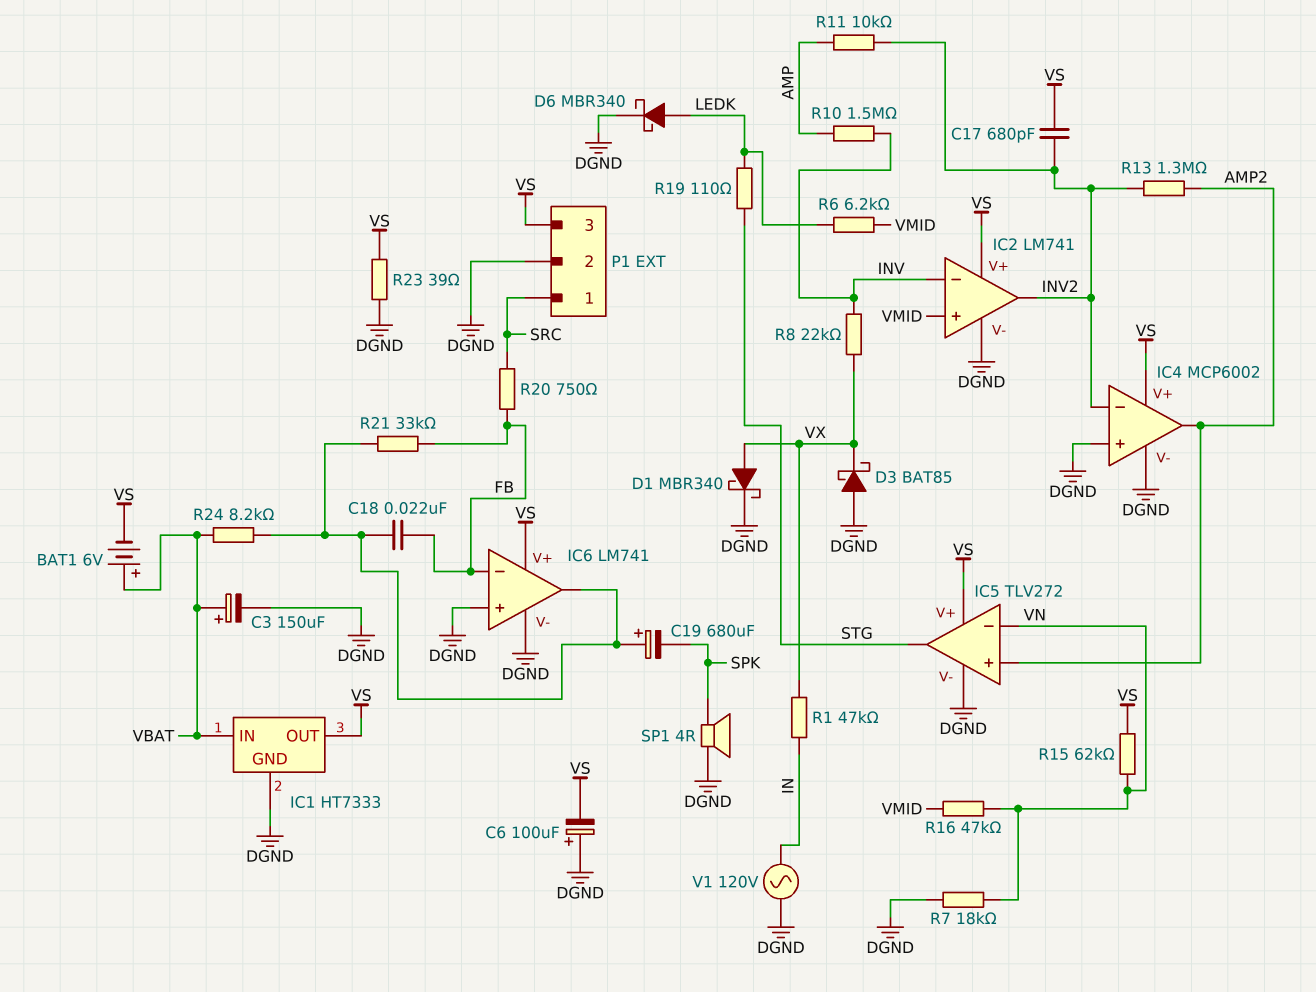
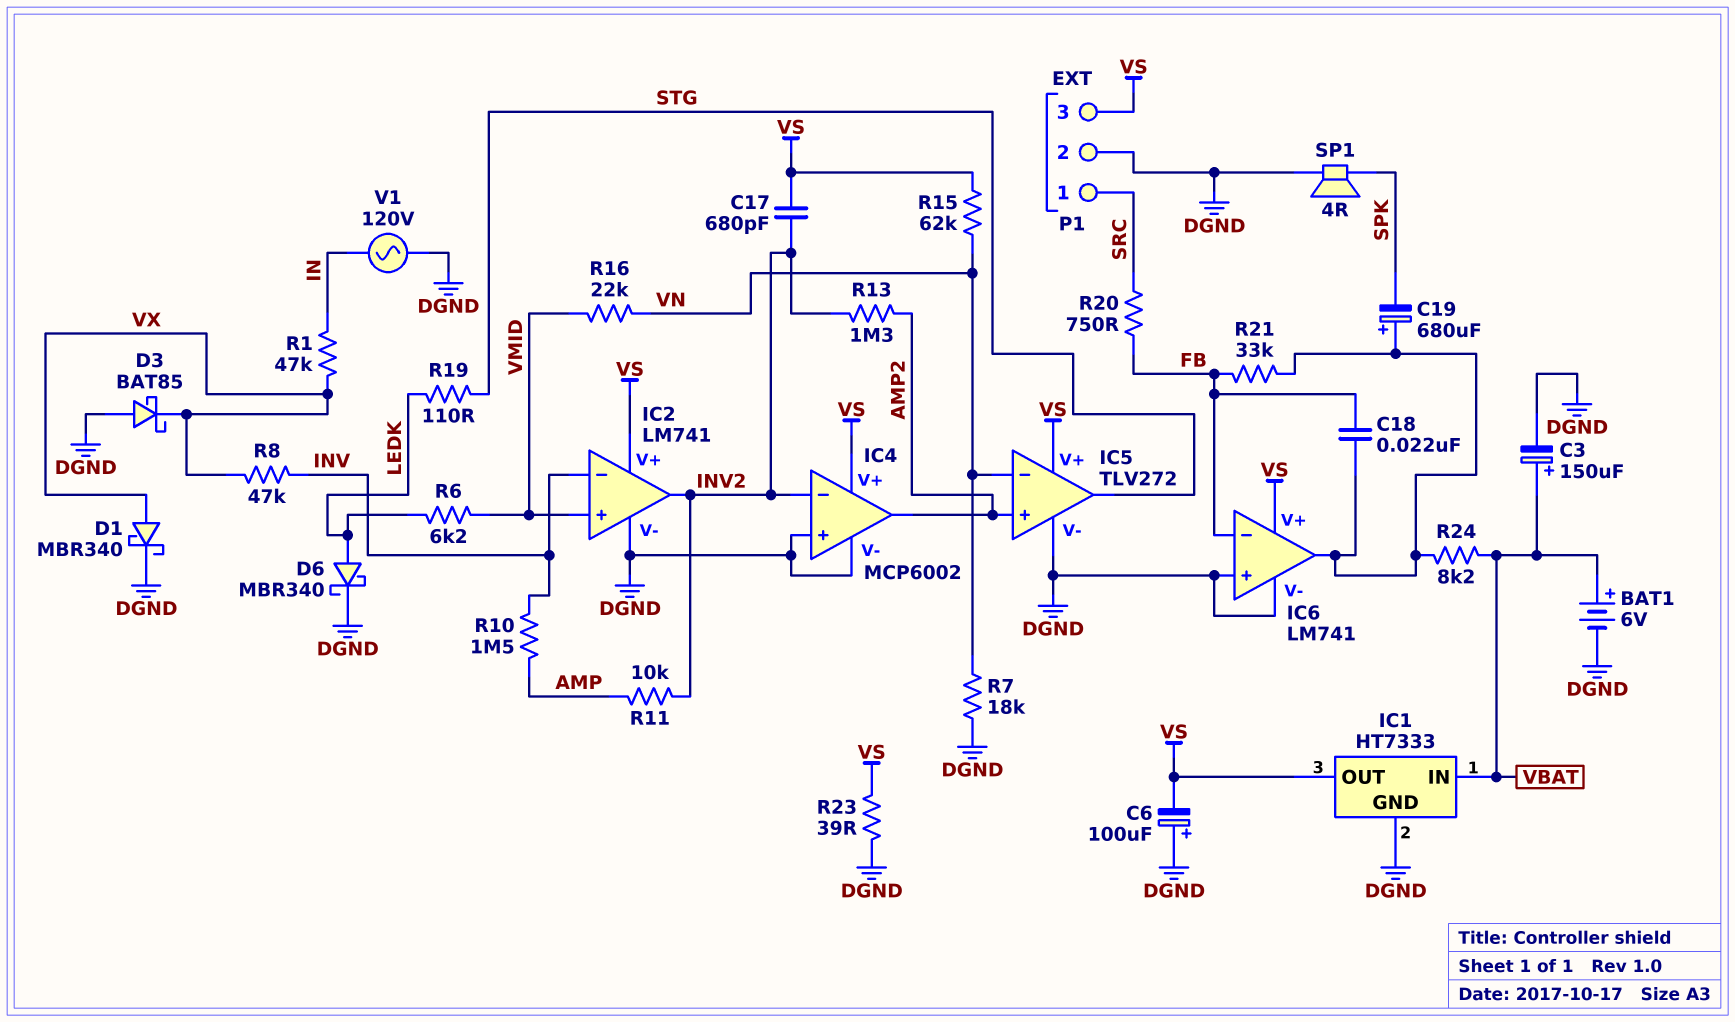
BAT1: 6V (plus VBAT, minus VS) -> 6V (plus VBAT, minus DGND)
R8: 22k (INV, VX) -> 47k (INV, VX)
R16: 47k (VMID, VN) -> 22k (VMID, VN)

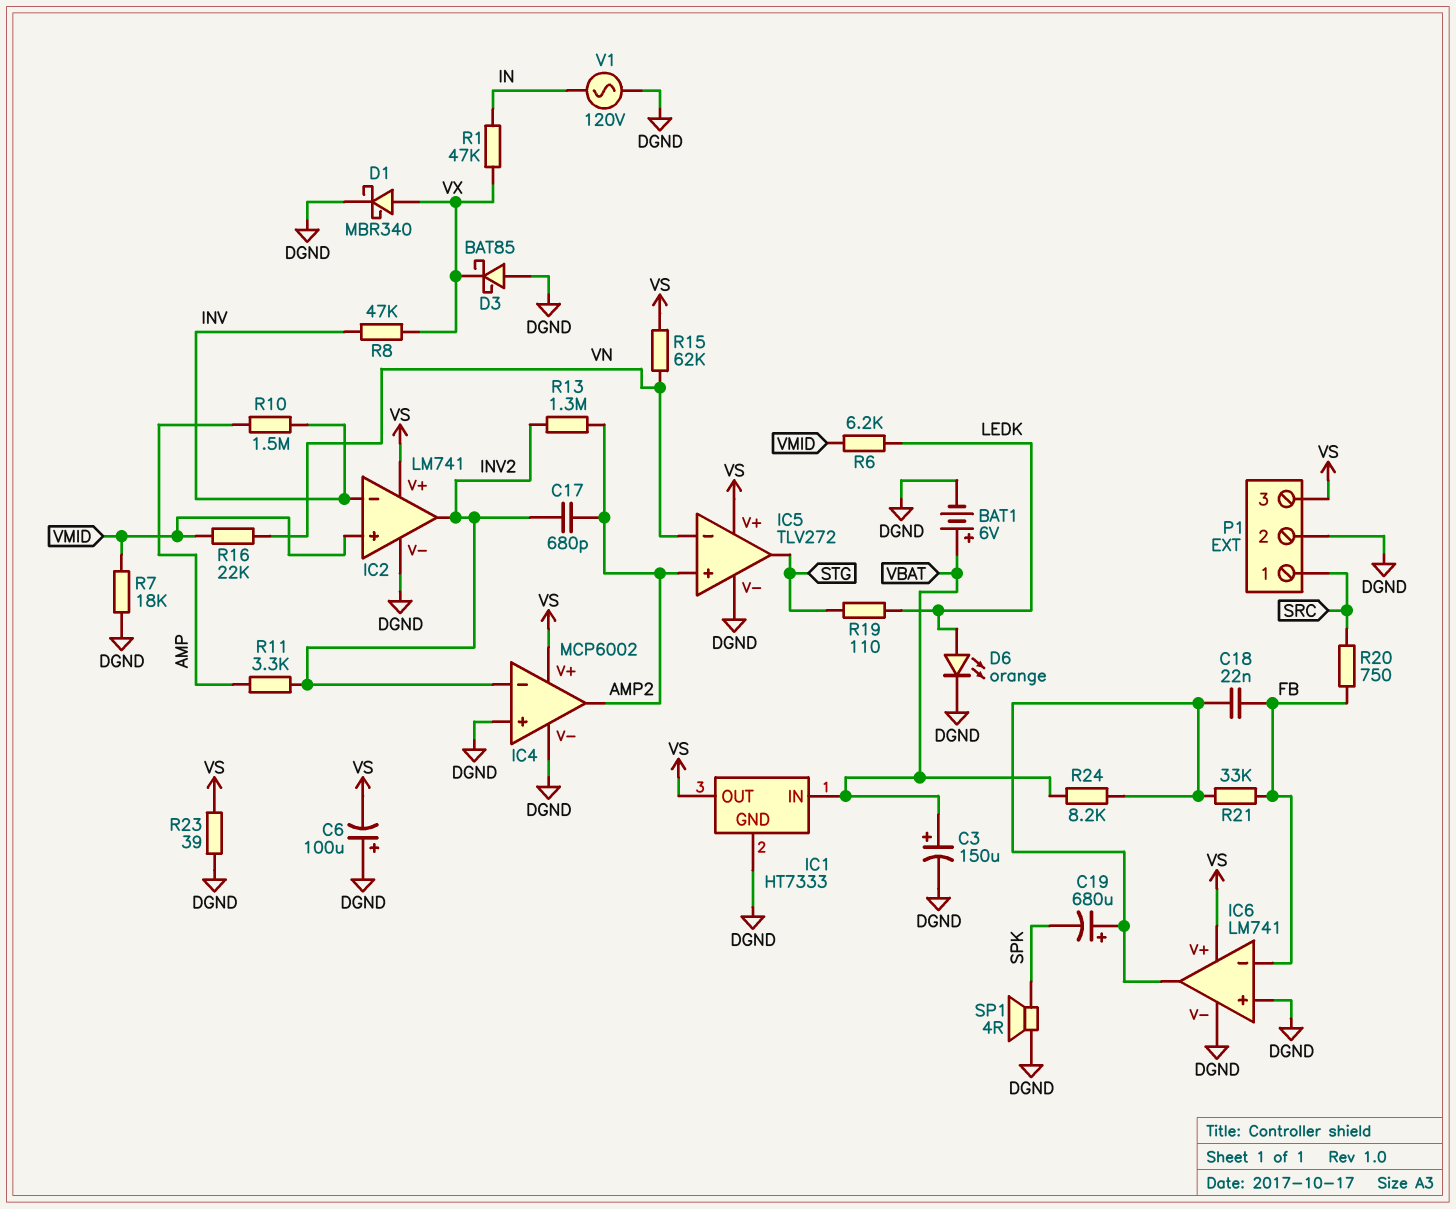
C17: 680pF (INV2, VS) -> 680pF (AMP2, INV2)
D6: schottky MBR340 (A LEDK, K DGND) -> LED orange (A LEDK, K DGND)
R7: 18k (DGND, VN) -> 18k (DGND, VMID)
R11: 10k (AMP, INV2) -> 3.3k (AMP, INV2)

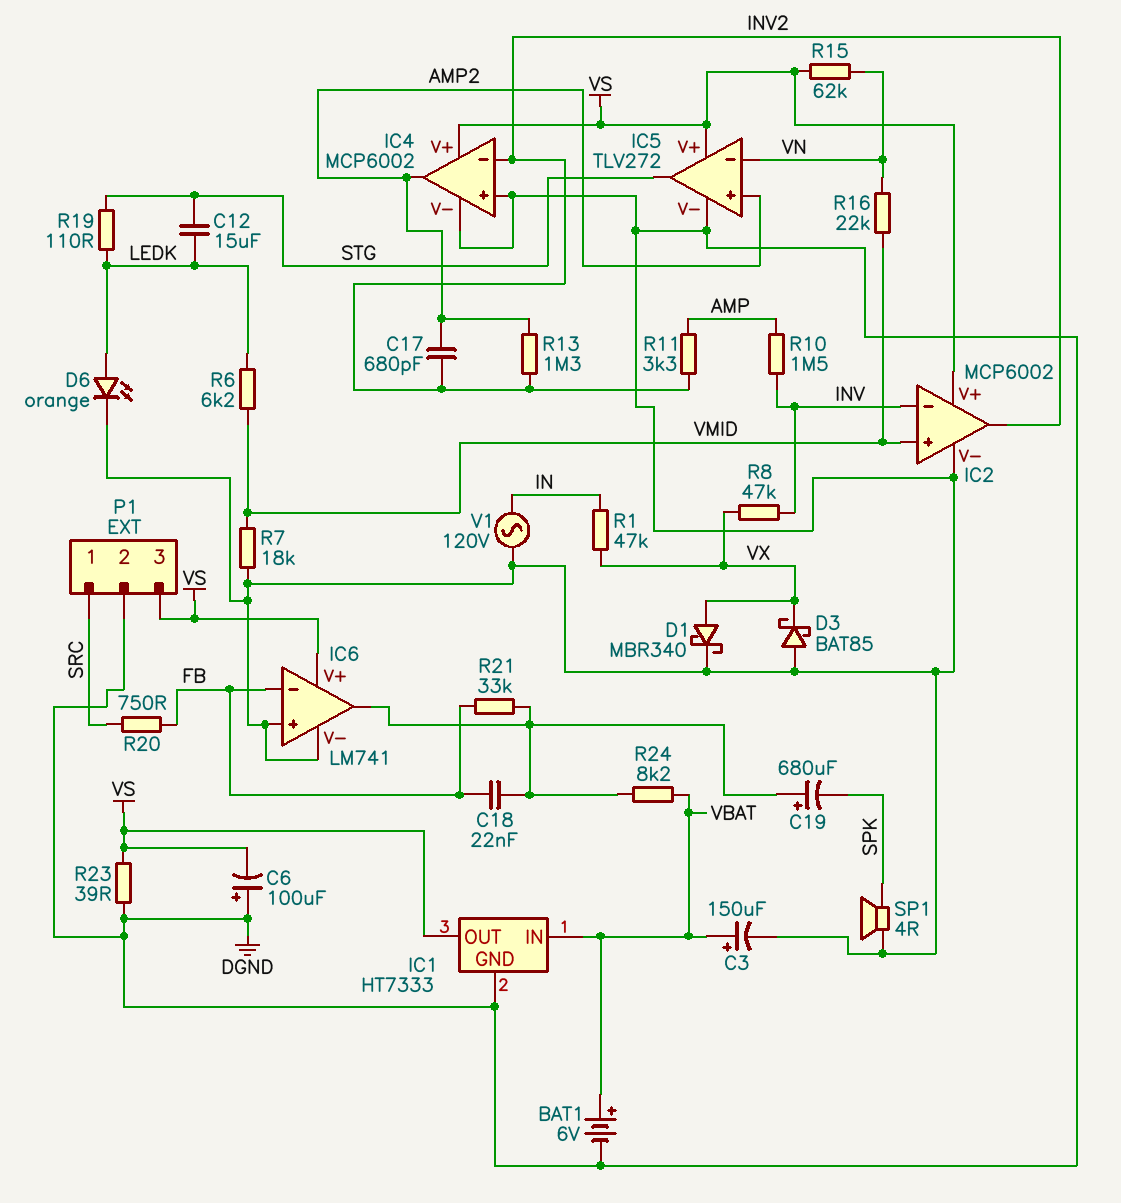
C12: none -> 15uF (LEDK, STG)
IC2: LM741 -> MCP6002

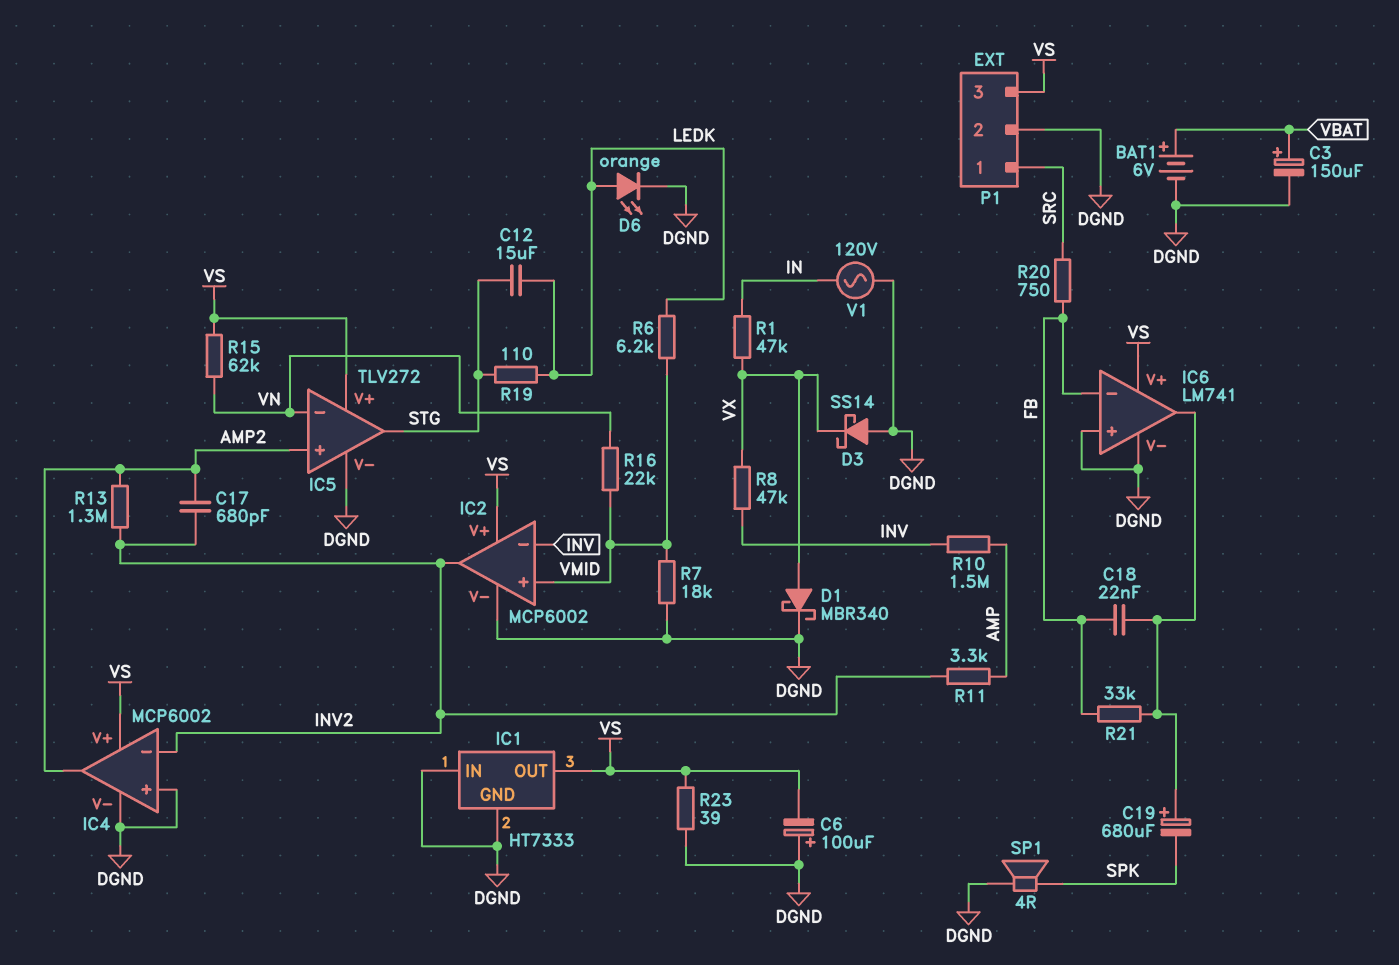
D3: schottky BAT85 (A DGND, K VX) -> schottky SS14 (A DGND, K VX)
IC1 pin IN: VBAT -> DGND
R24: 8.2k (IC6/out, VBAT) -> none

